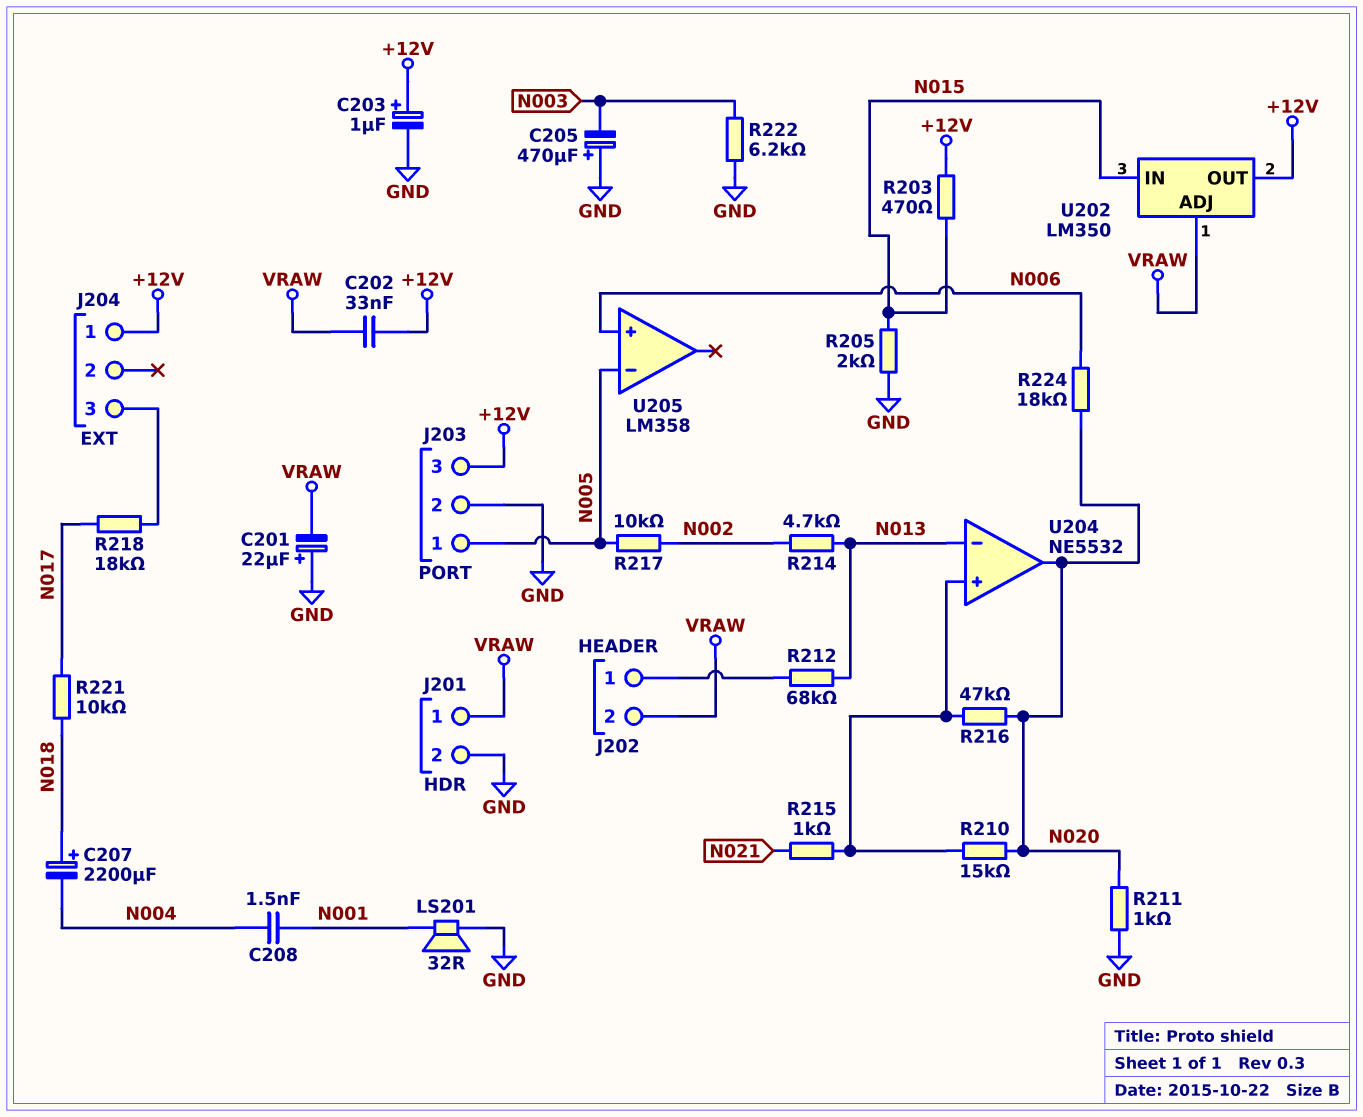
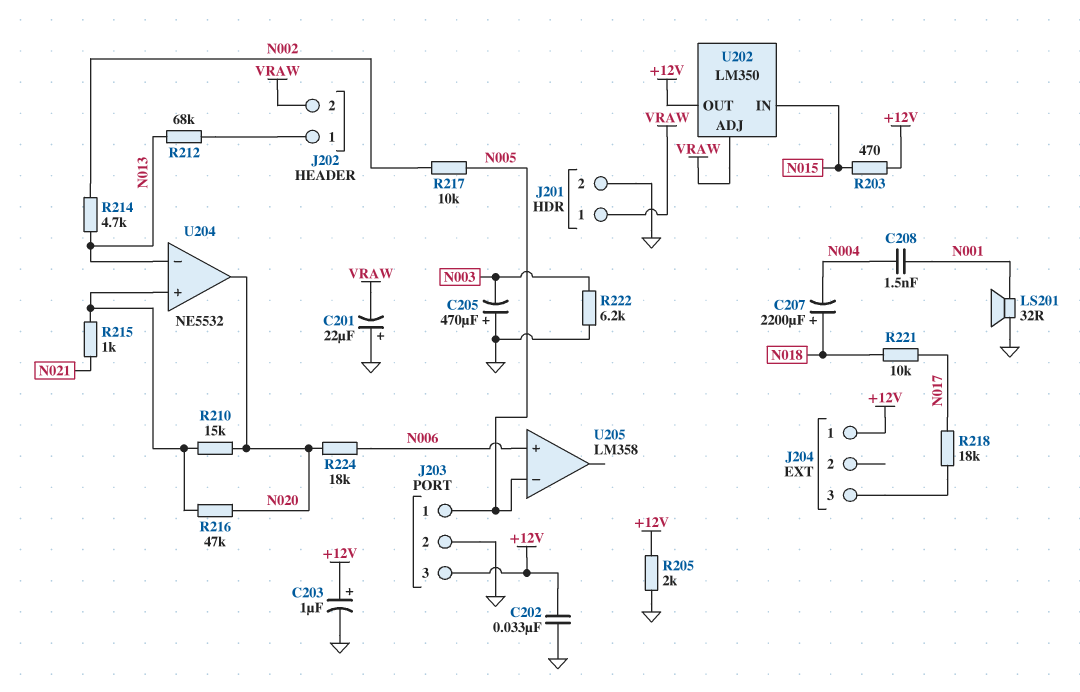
C202: 33nF (+12V, VRAW) -> 33nF (+12V, GND)
R205: 2k (GND, N015) -> 2k (+12V, GND)
R211: 1k (GND, N020) -> none

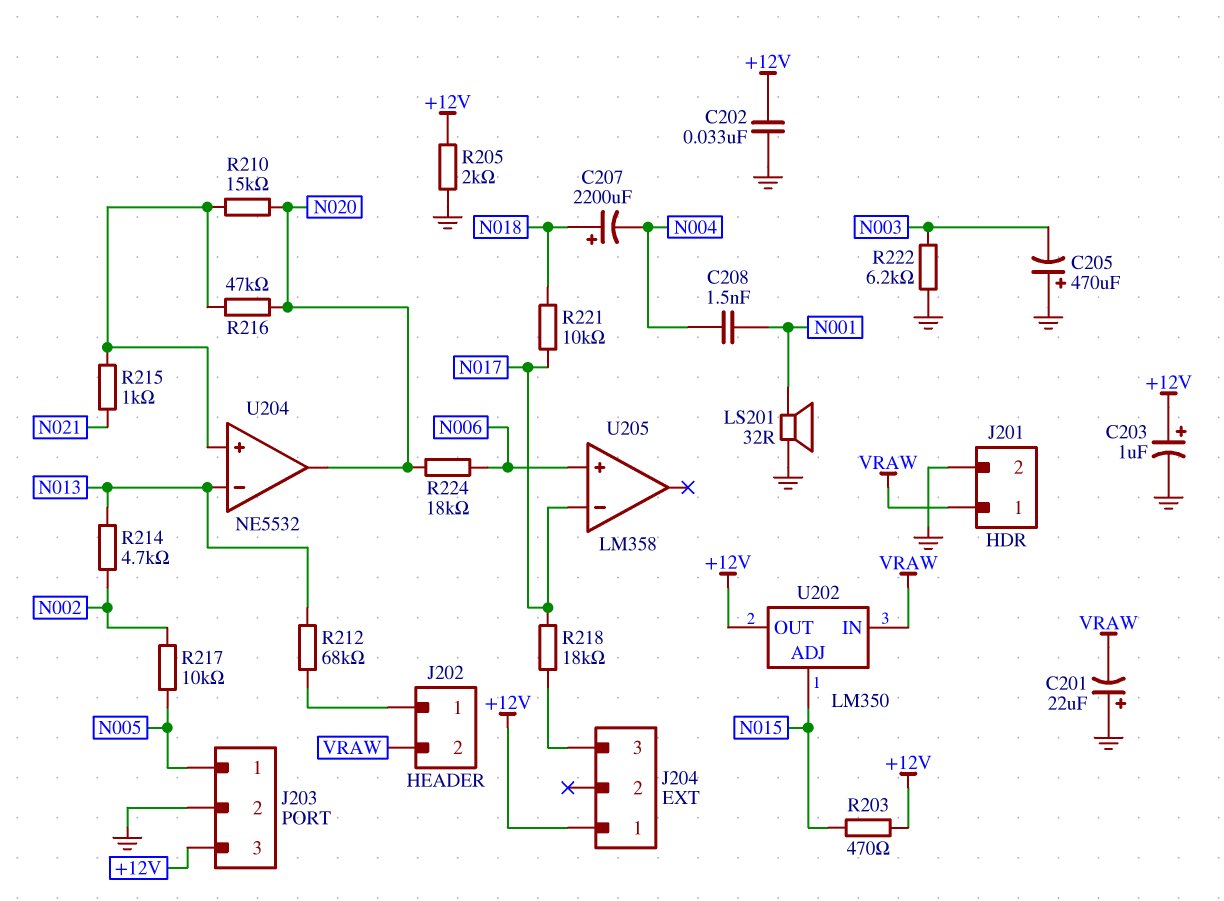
U202 pin ADJ: VRAW -> N015
U202 pin IN: N015 -> VRAW
U205 pin in-: N005 -> N017

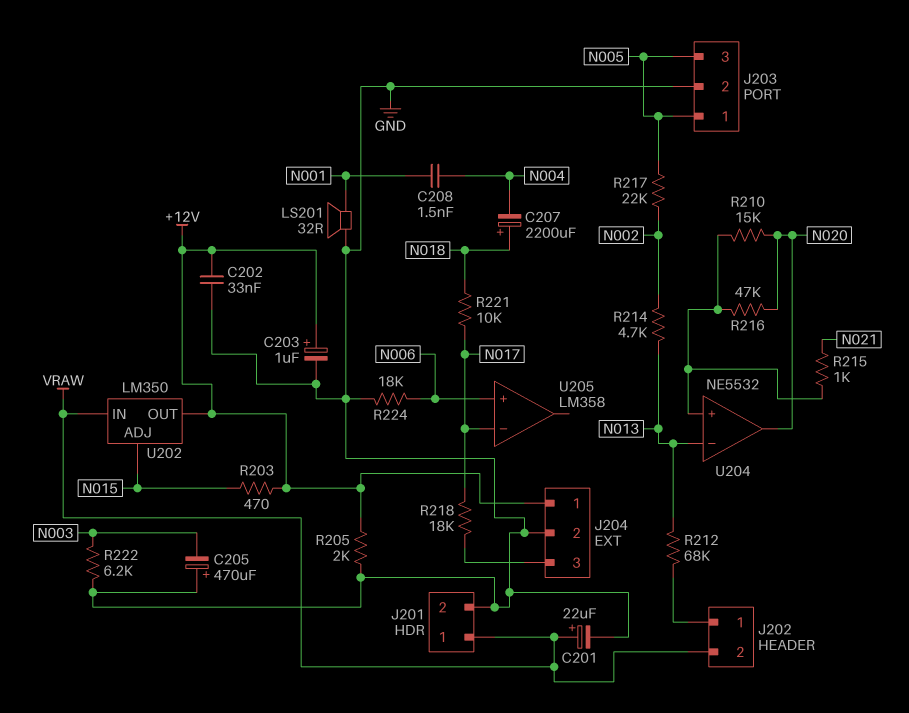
C201: 22uF (plus GND, minus VRAW) -> 22uF (plus VRAW, minus GND)
J203 pin 3: +12V -> N005
J204 pin 2: none -> GND
R217: 10k (N002, N005) -> 22k (N002, N005)
R224: 18k (N006, N020) -> 18k (GND, N006)

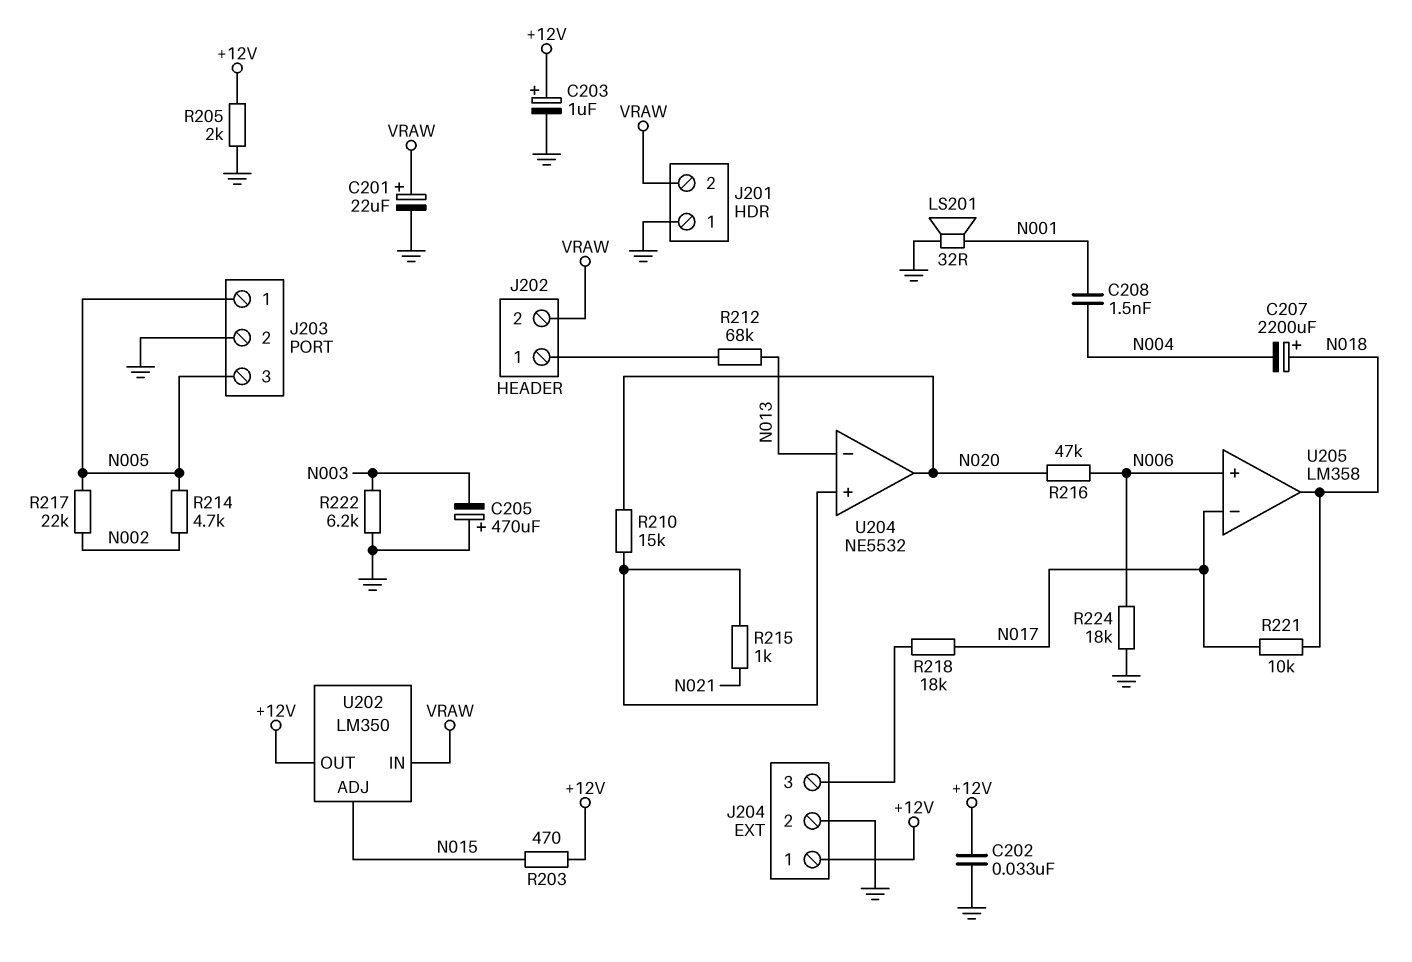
J201 pin 1: VRAW -> GND
J201 pin 2: GND -> VRAW
R214: 4.7k (N002, N013) -> 4.7k (N002, N005)
R216: 47k (N020, U204/in+) -> 47k (N006, N020)
U205 pin out: none -> N018

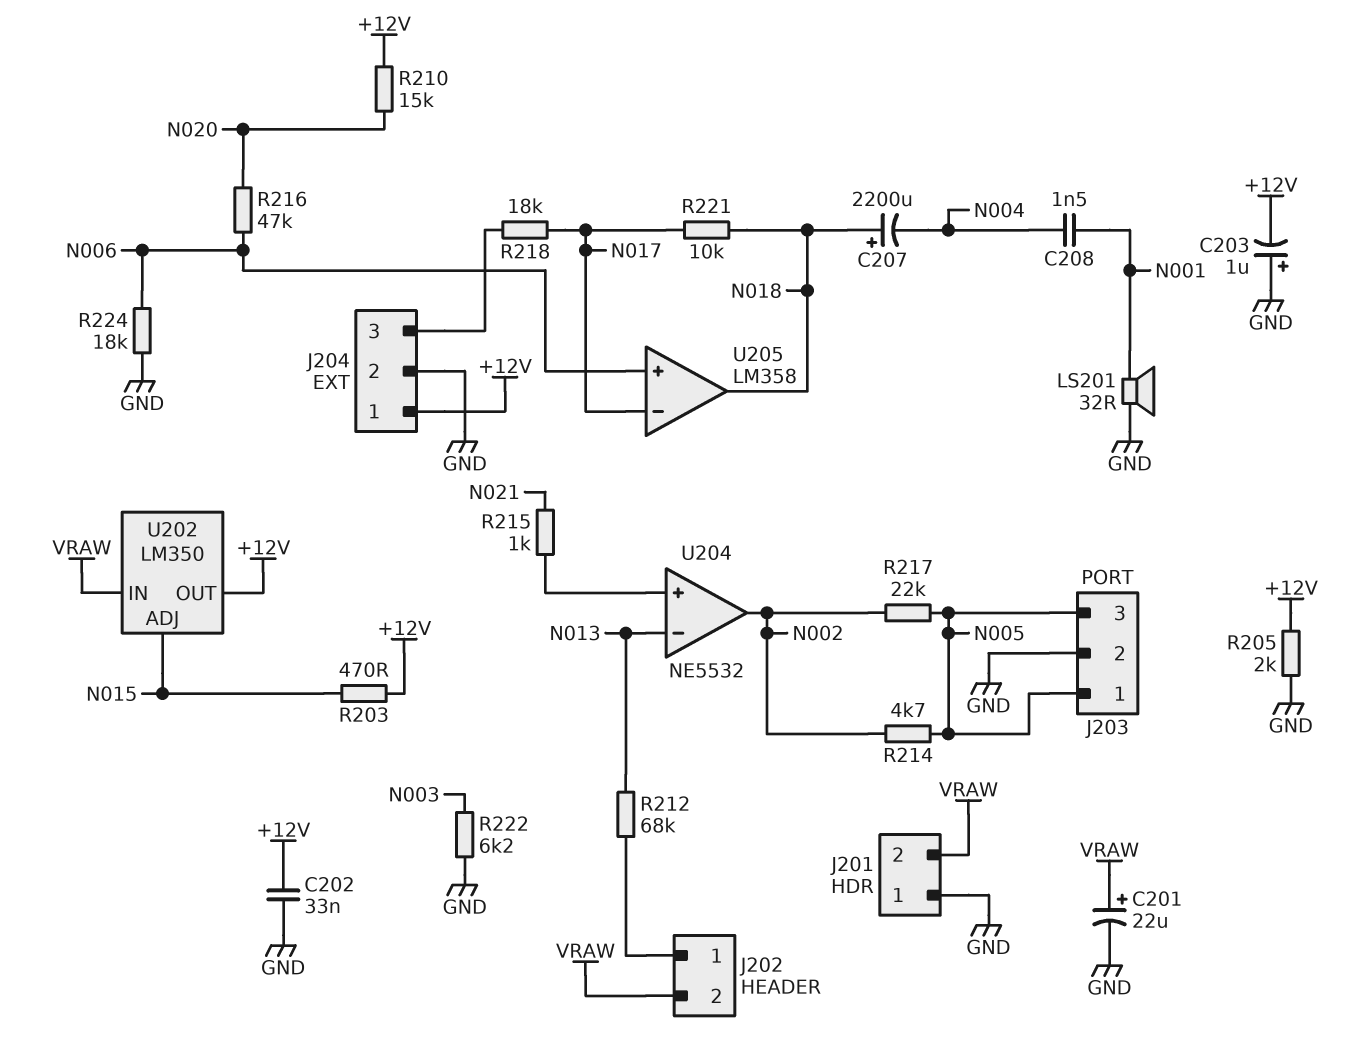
C203: 1uF (plus +12V, minus GND) -> 1uF (plus GND, minus +12V)
C205: 470uF (plus GND, minus N003) -> none
R210: 15k (N020, U204/in+) -> 15k (+12V, N020)
U204 pin out: N020 -> N002

